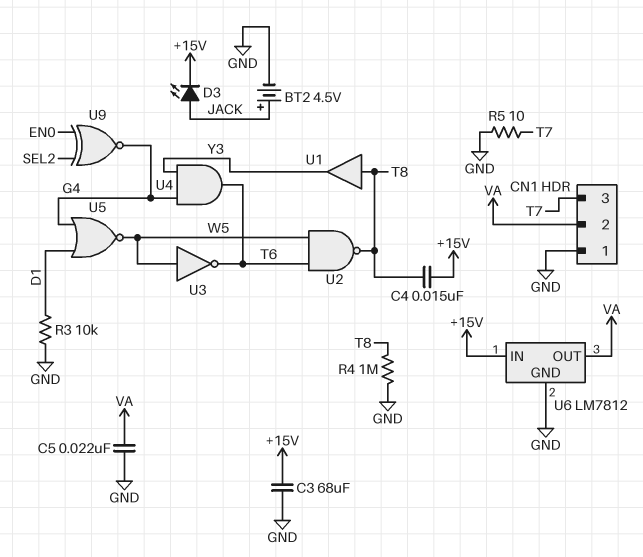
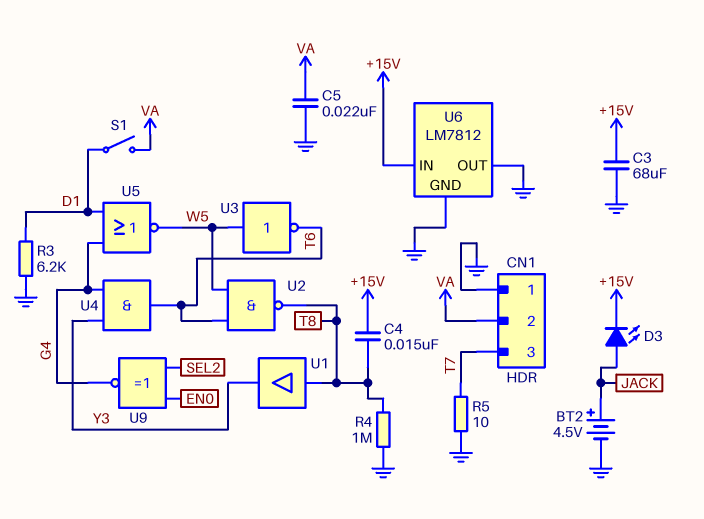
R3: 10k (D1, GND) -> 6.2k (D1, GND)
S1: none -> switch (D1, VA)
U6 pin OUT: VA -> GND

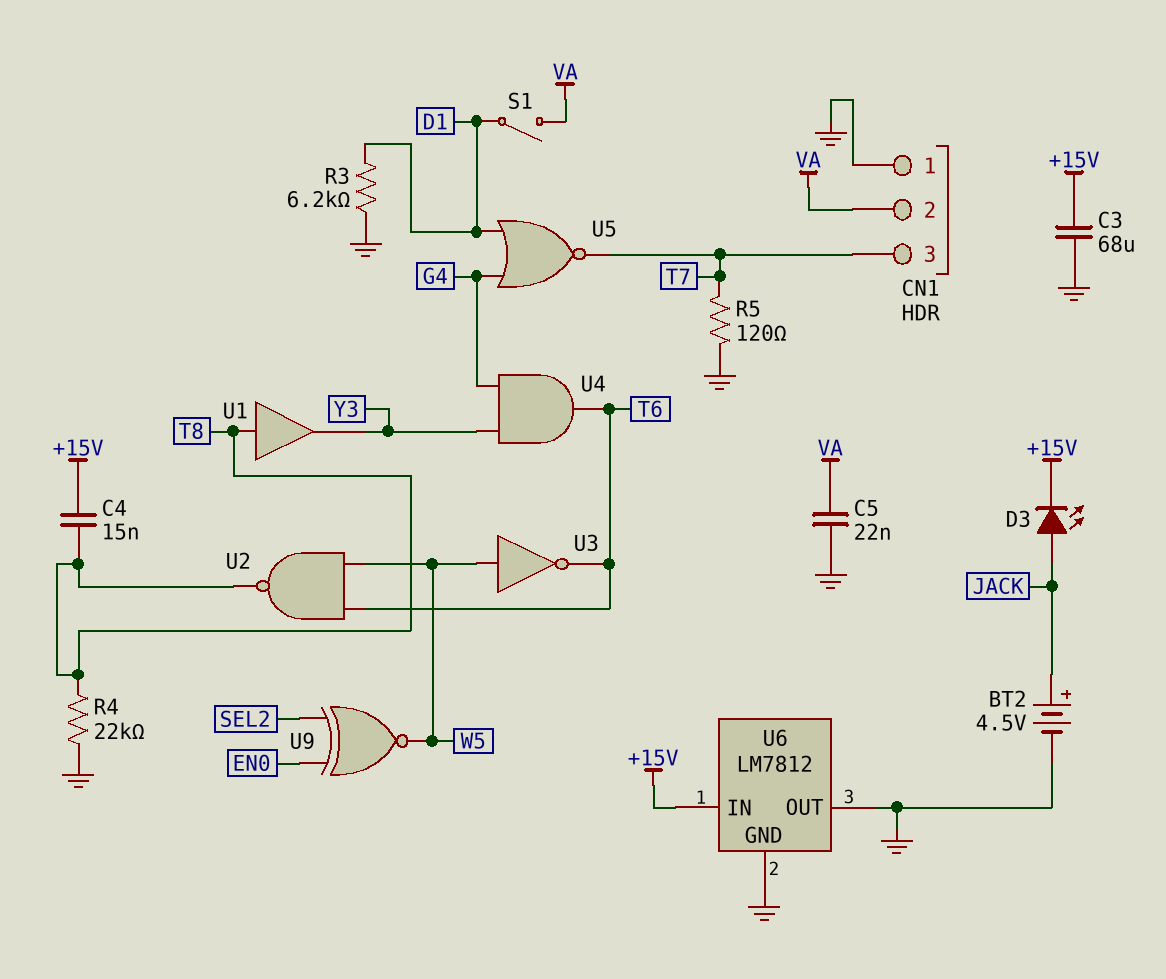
R4: 1M (GND, T8) -> 22k (GND, T8)
R5: 10 (GND, T7) -> 120 (GND, T7)
U5: NOR (in D1, in G4, out W5) -> NOR (in D1, in G4, out T7)
U9: XNOR (in EN0, in SEL2, out G4) -> XNOR (in EN0, in SEL2, out W5)

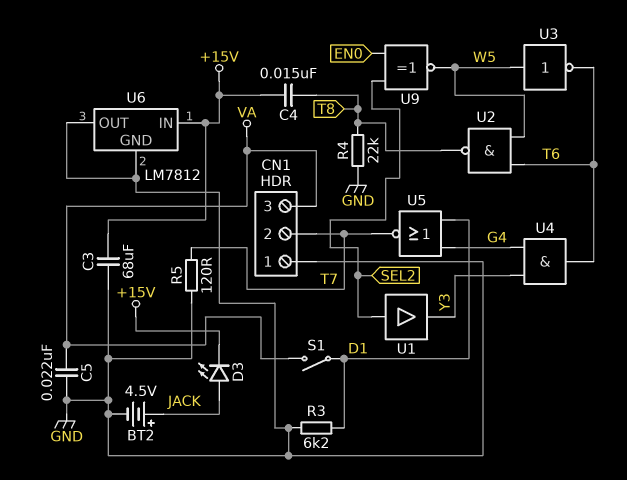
CN1 pin 2: VA -> T7
CN1 pin 3: T7 -> VA
U1: buffer (in T8, out Y3) -> buffer (in SEL2, out Y3)

